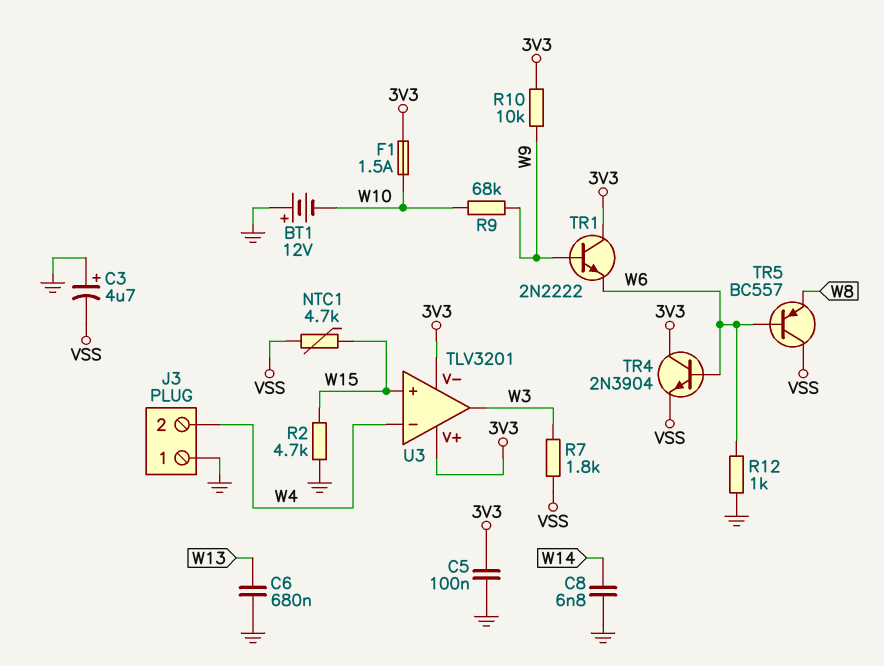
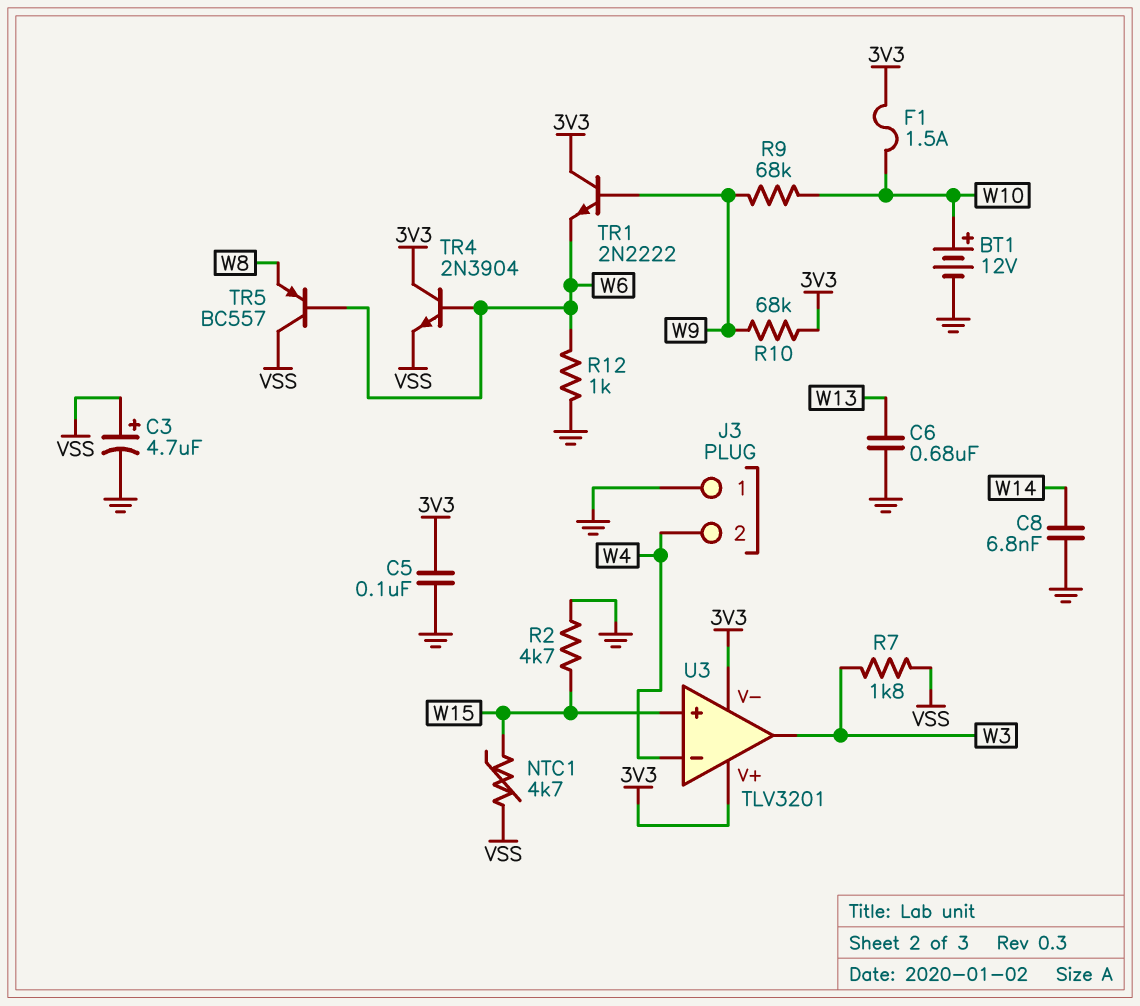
BT1: 12V (plus GND, minus W10) -> 12V (plus W10, minus GND)
C3: 4.7uF (plus GND, minus VSS) -> 4.7uF (plus VSS, minus GND)
R10: 10k (3V3, W9) -> 68k (3V3, W9)

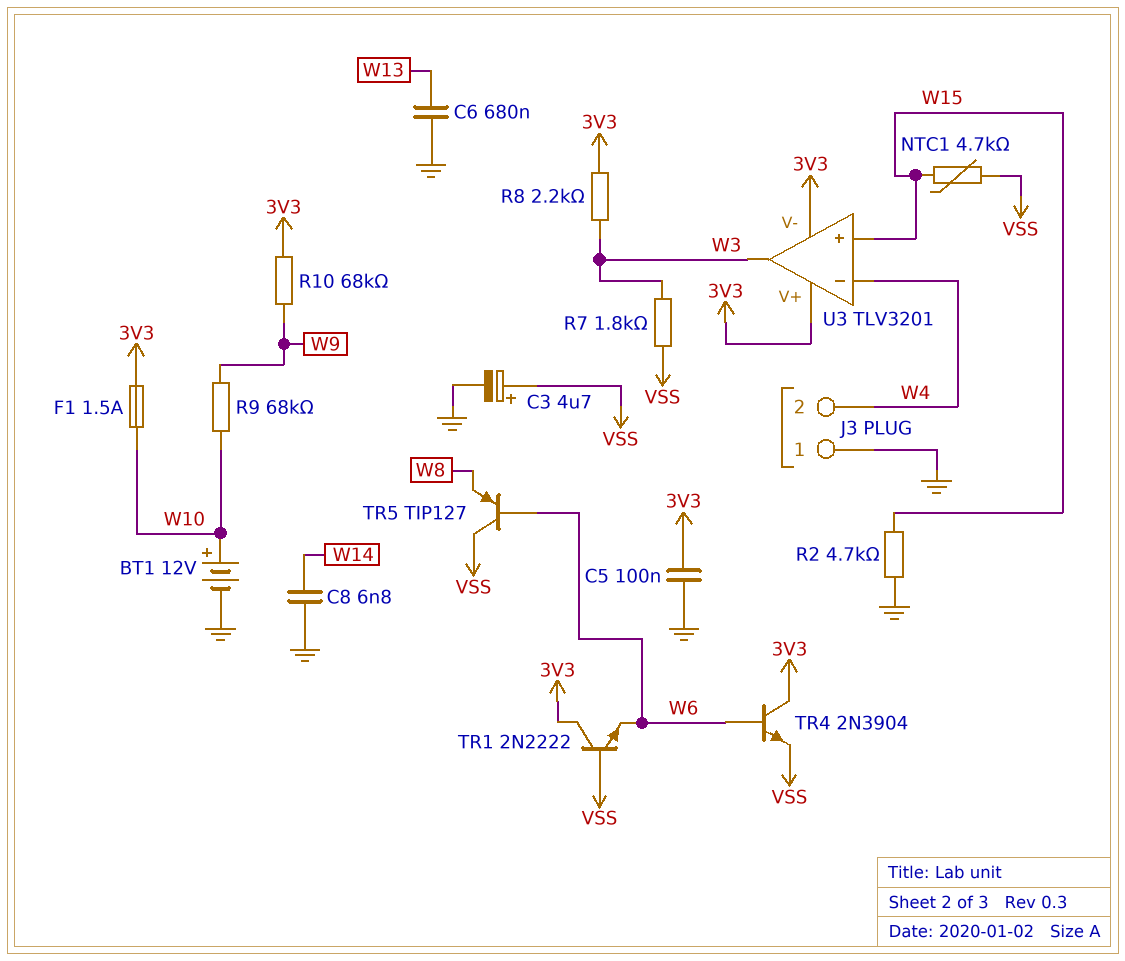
R8: none -> 2.2k (3V3, W3)
R12: 1k (GND, W6) -> none
TR1: NPN 2N2222 (B W9, C 3V3, E W6) -> NPN 2N2222 (B VSS, C 3V3, E W6)
TR5: PNP BC557 (B W6, C VSS, E W8) -> PNP TIP127 (B W6, C VSS, E W8)

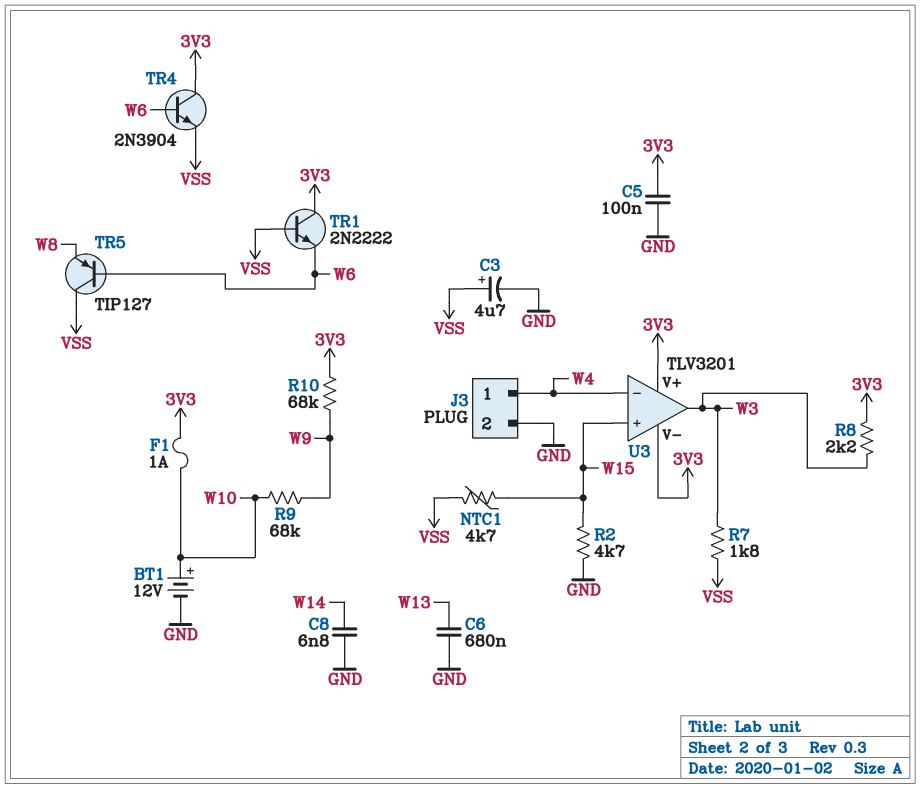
F1: 1.5A (3V3, W10) -> 1A (3V3, W10)
J3 pin 1: GND -> W4
J3 pin 2: W4 -> GND

